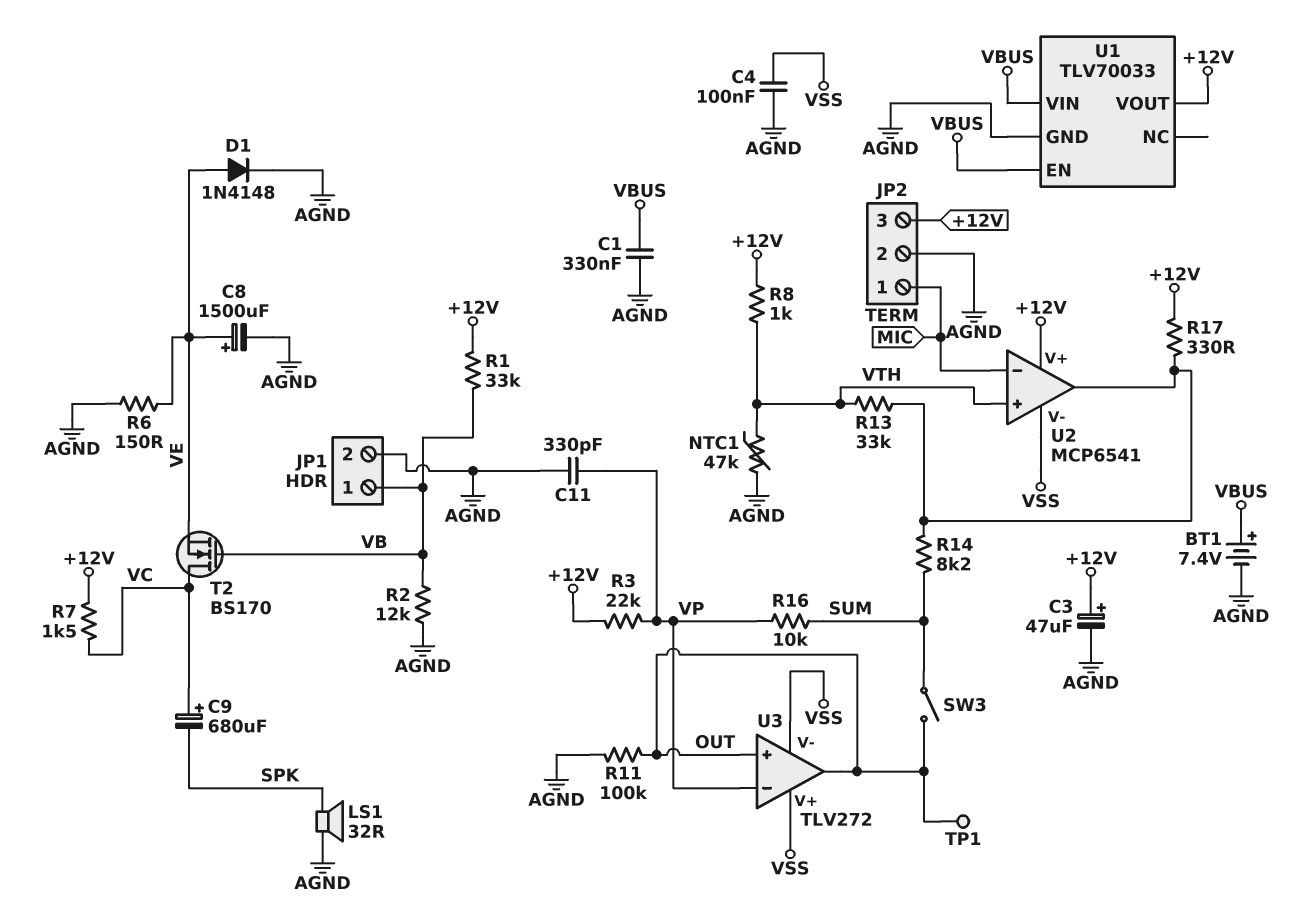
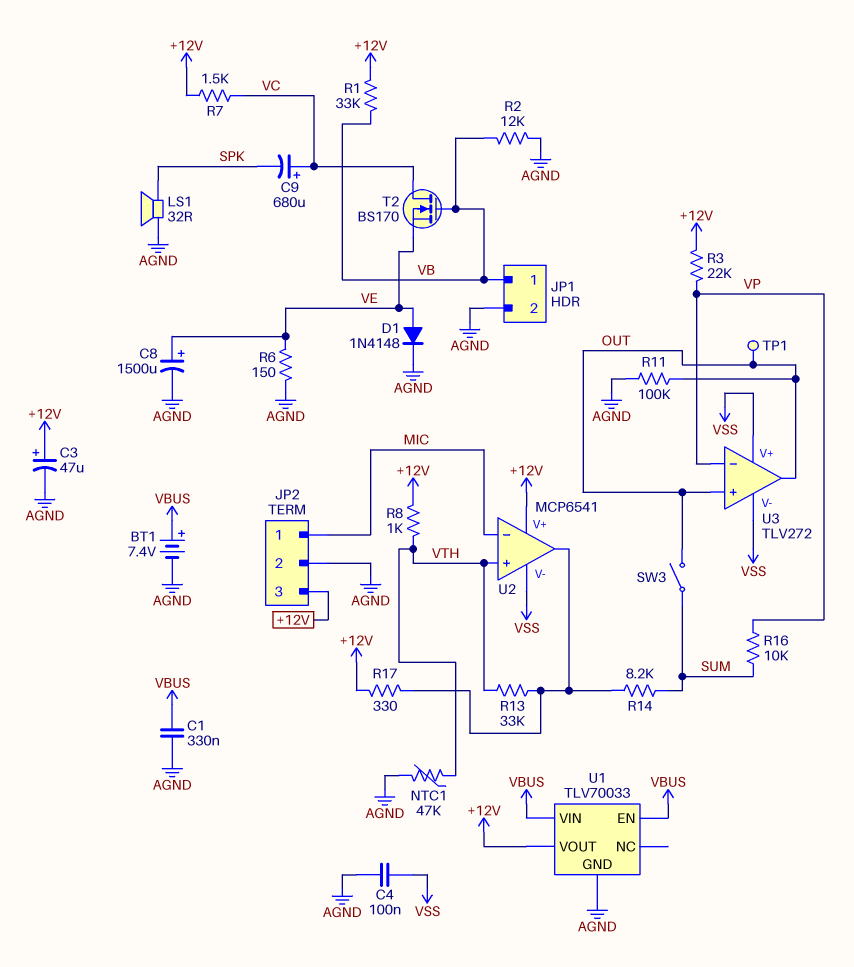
C11: 330pF (AGND, VP) -> none

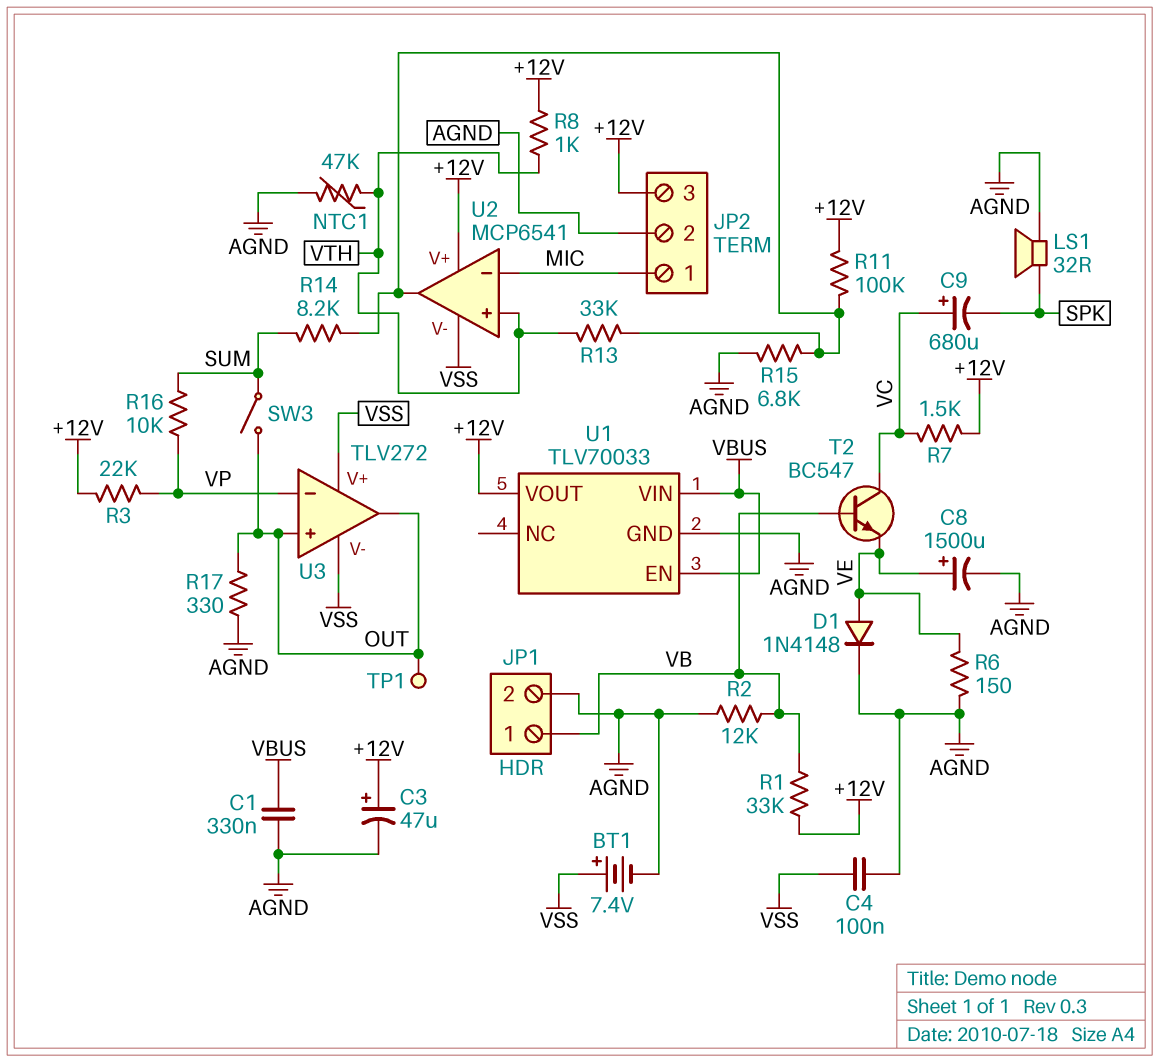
BT1: 7.4V (plus VBUS, minus AGND) -> 7.4V (plus VSS, minus AGND)
R11: 100k (AGND, OUT) -> 100k (+12V, U2/out)
R15: none -> 6.8k (AGND, U2/out)
R17: 330 (+12V, U2/out) -> 330 (AGND, OUT)
T2: NMOS BS170 (G VB, D VC, S VE) -> NPN BC547 (B VB, C VC, E VE)

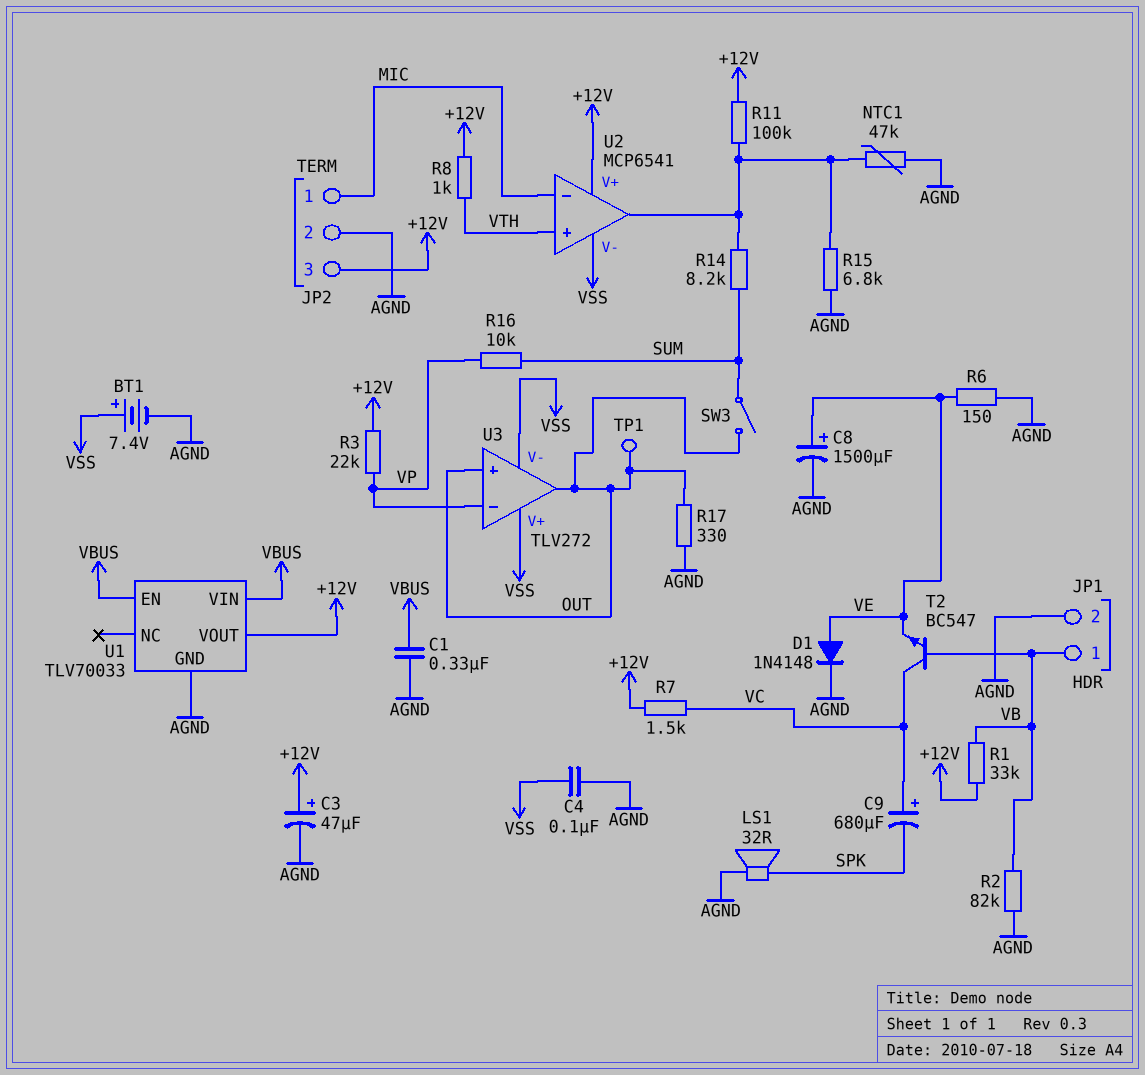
NTC1: 47k (AGND, VTH) -> 47k (AGND, U2/out)
R2: 12k (AGND, VB) -> 82k (AGND, VB)
R13: 33k (U2/out, VTH) -> none

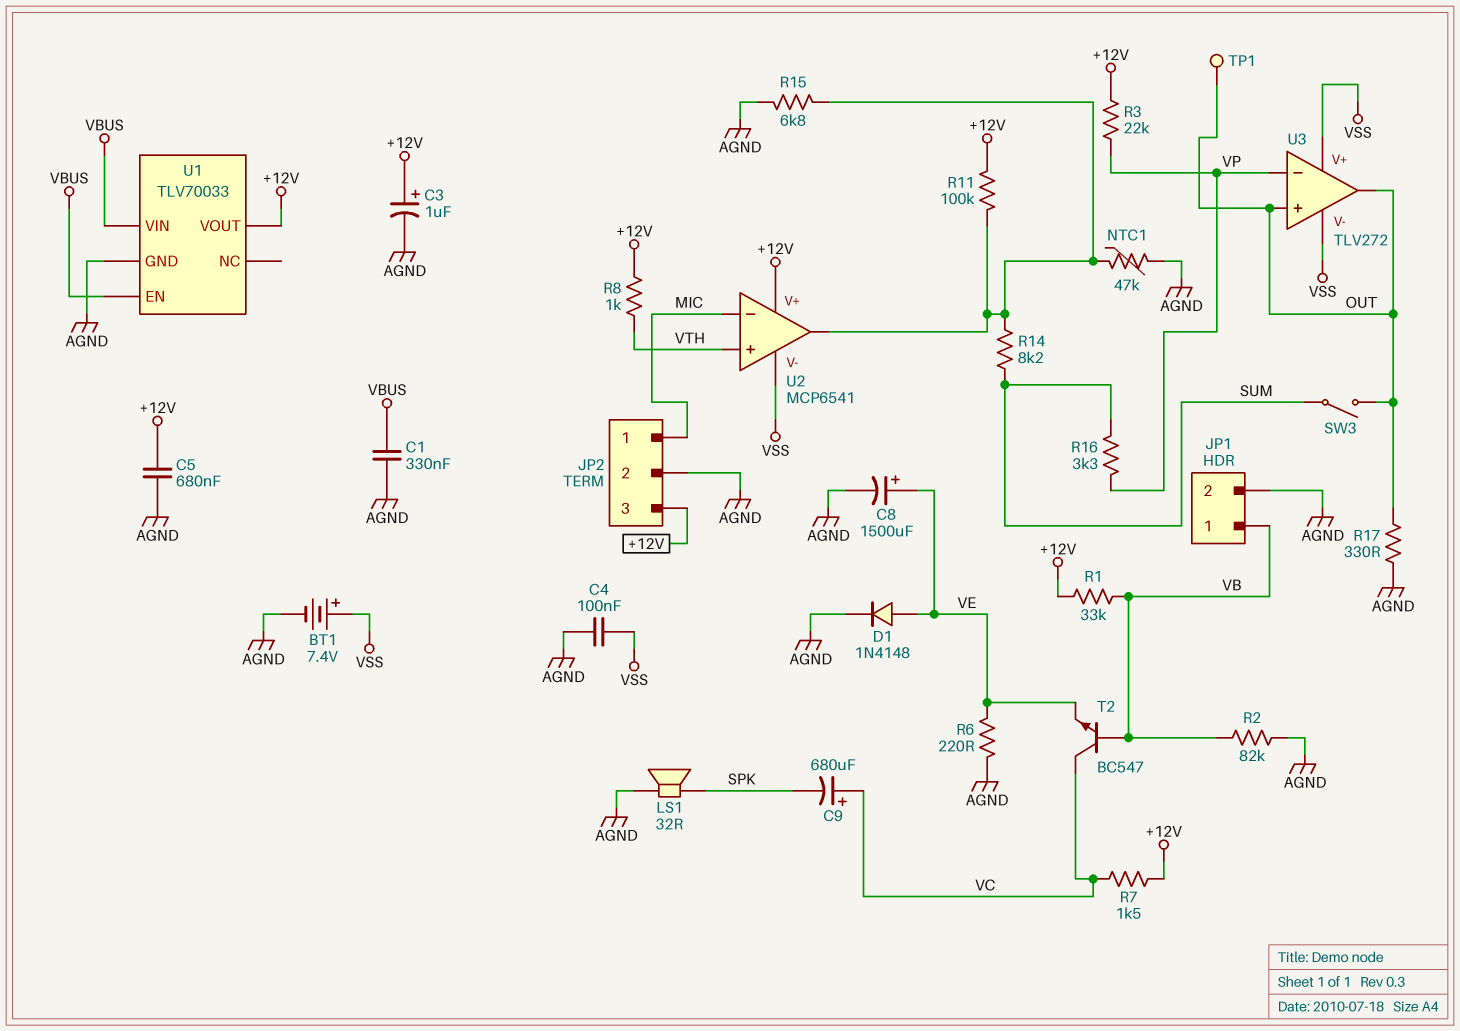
C3: 47uF (plus +12V, minus AGND) -> 1uF (plus +12V, minus AGND)
C5: none -> 680nF (+12V, AGND)
R6: 150 (AGND, VE) -> 220 (AGND, VE)
R16: 10k (SUM, VP) -> 3.3k (SUM, VP)

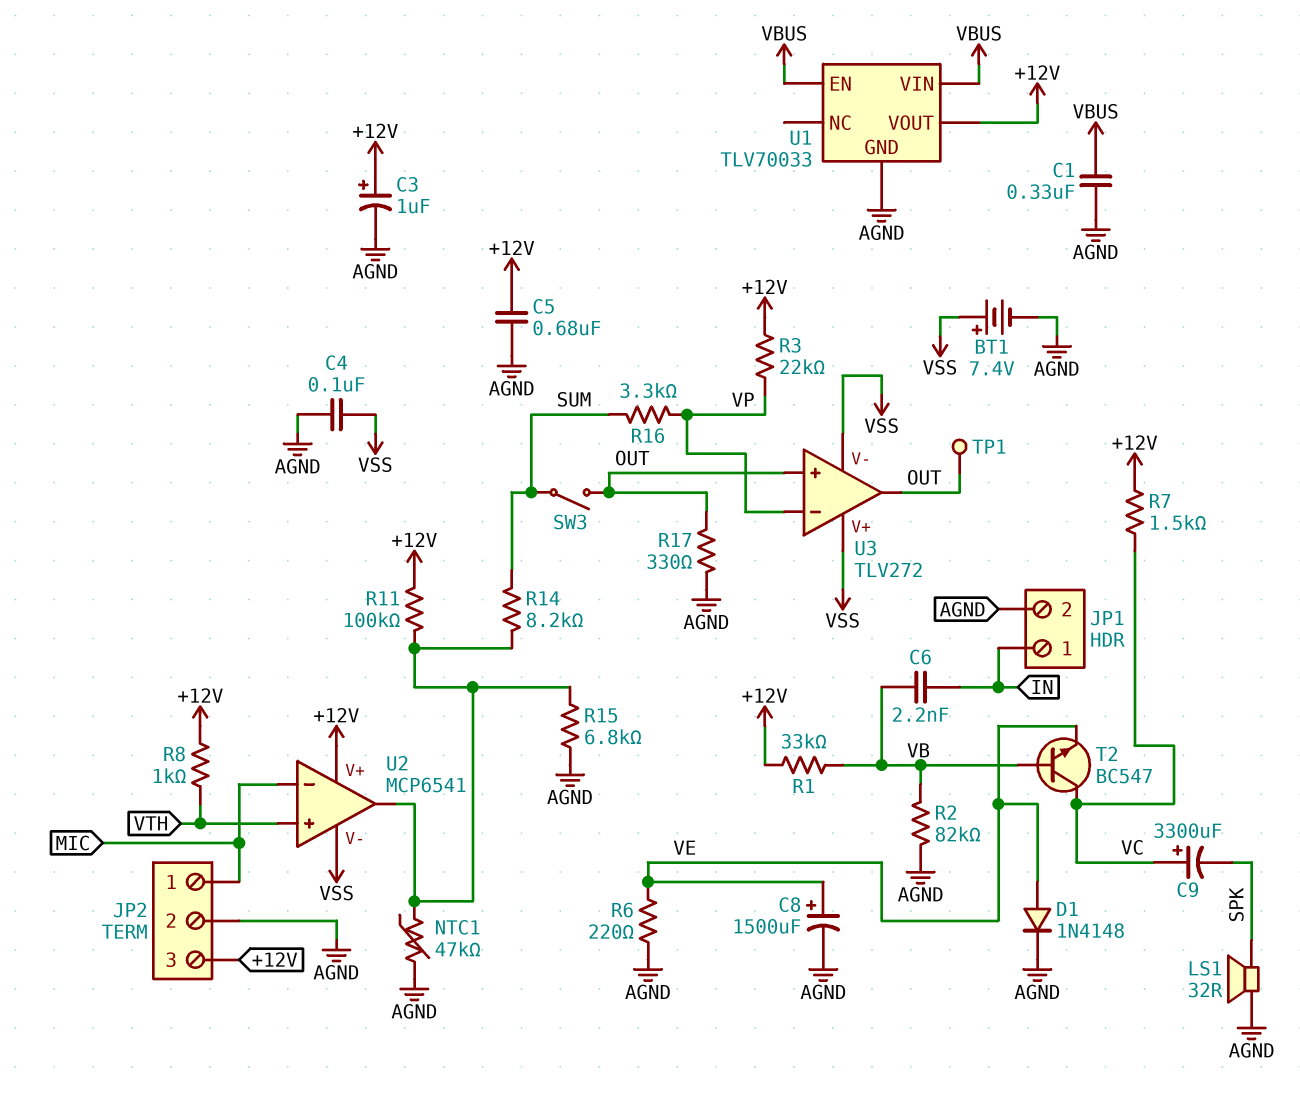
C6: none -> 2.2nF (IN, VB)
C9: 680uF (plus VC, minus SPK) -> 3300uF (plus VC, minus SPK)
JP1 pin 1: VB -> IN

